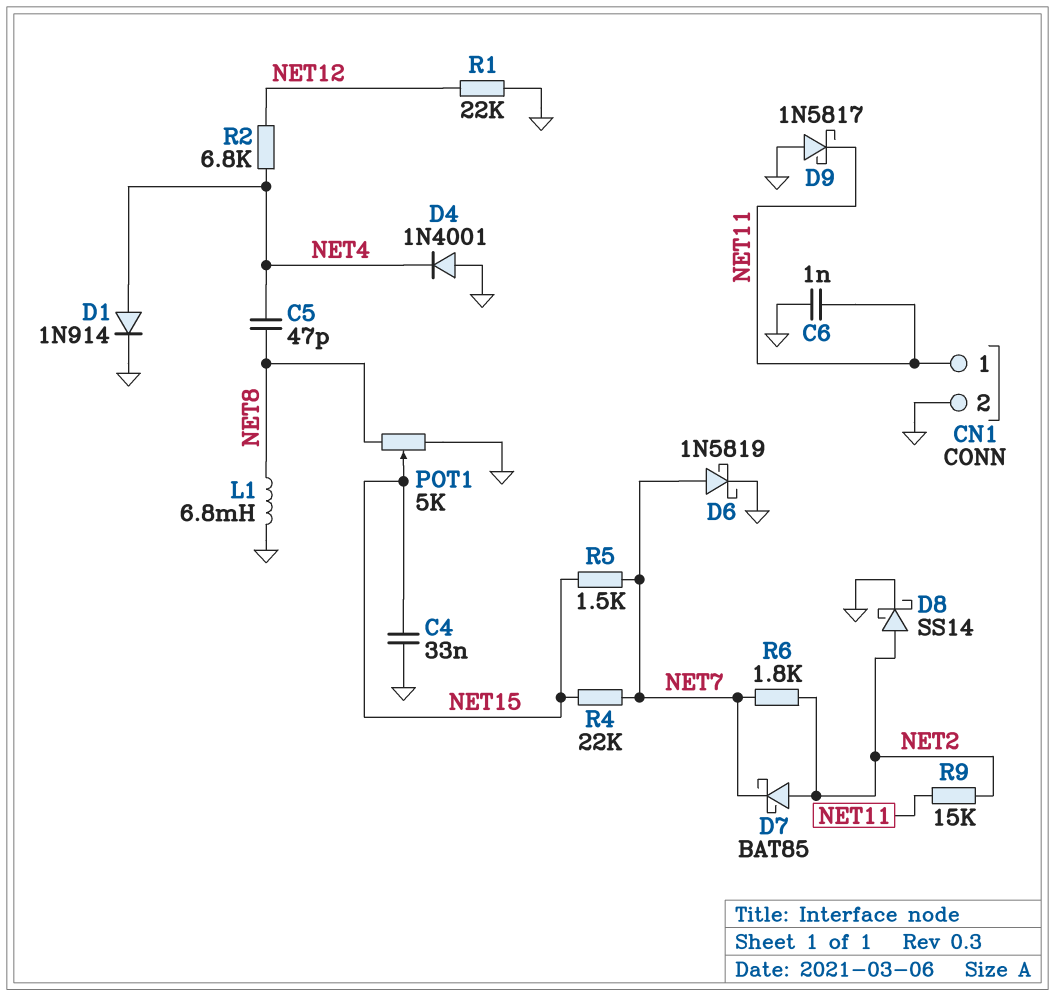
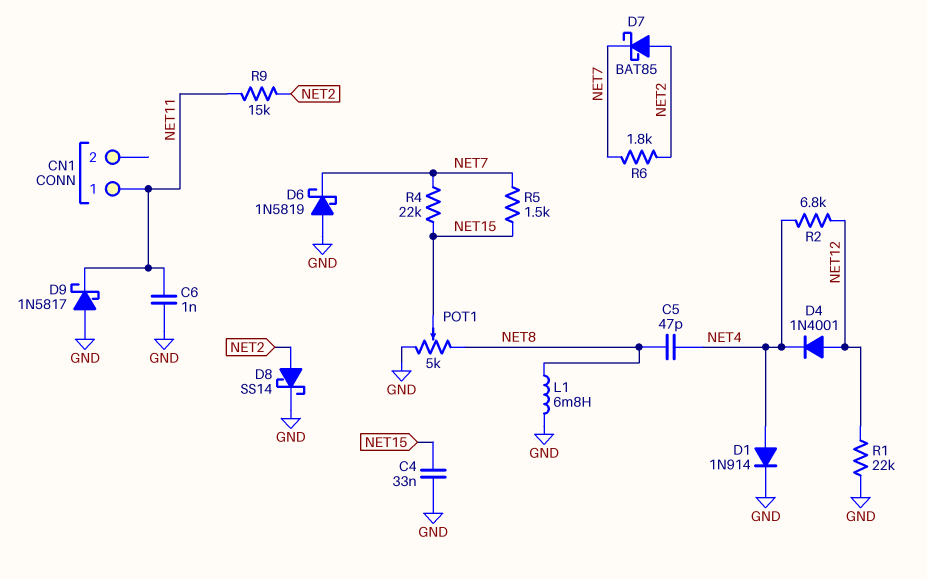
CN1 pin 2: GND -> none
D4: diode 1N4001 (A GND, K NET4) -> diode 1N4001 (A NET12, K NET4)
D6: schottky 1N5819 (A NET7, K GND) -> schottky 1N5819 (A GND, K NET7)

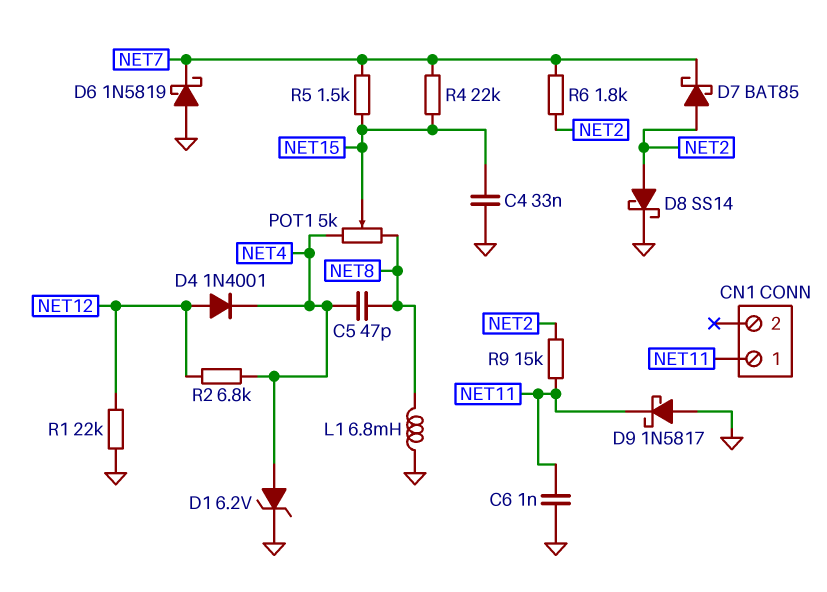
D1: diode 1N914 (A NET4, K GND) -> zener 6.2V (A NET4, K GND)
POT1: 5k (GND, NET8, wiper NET15) -> 5k (NET4, NET8, wiper NET15)

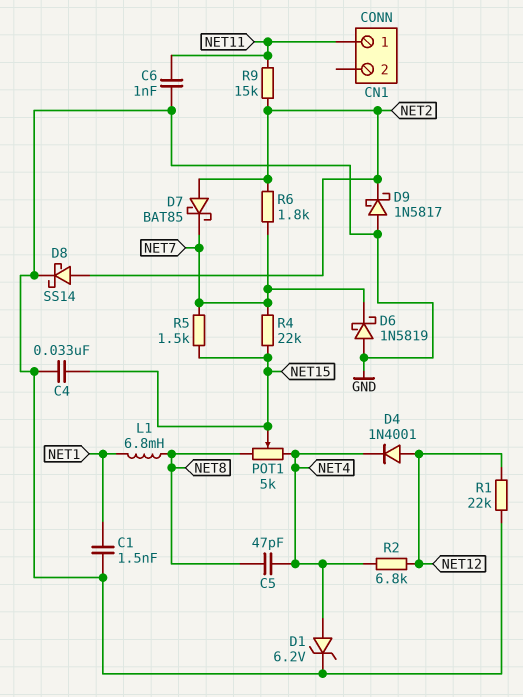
C1: none -> 1.5nF (GND, NET1)
D9: schottky 1N5817 (A GND, K NET11) -> schottky 1N5817 (A GND, K NET2)
L1: 6.8mH (GND, NET8) -> 6.8mH (NET1, NET8)

